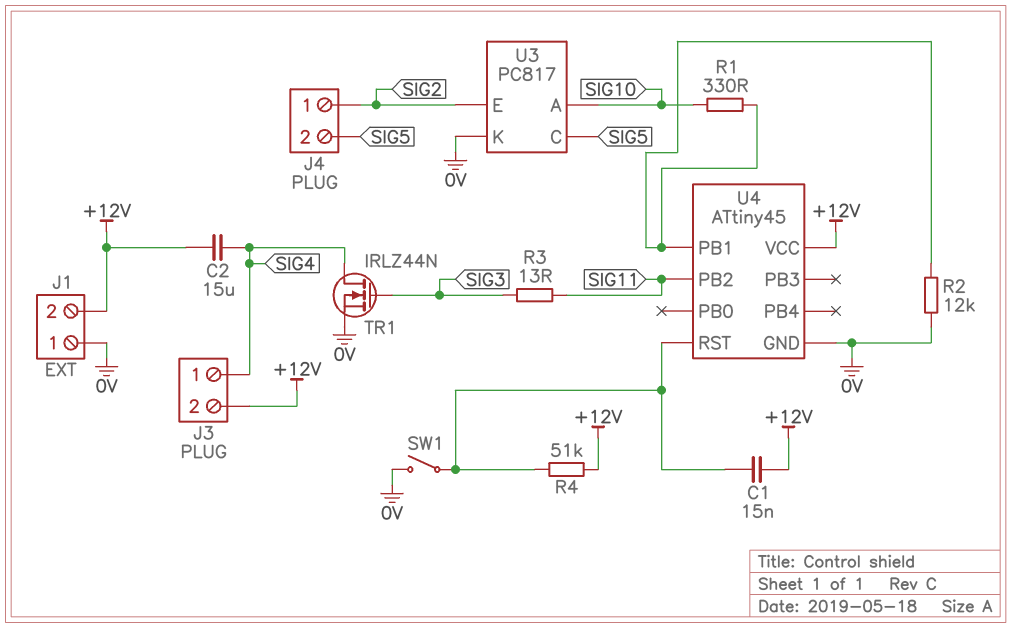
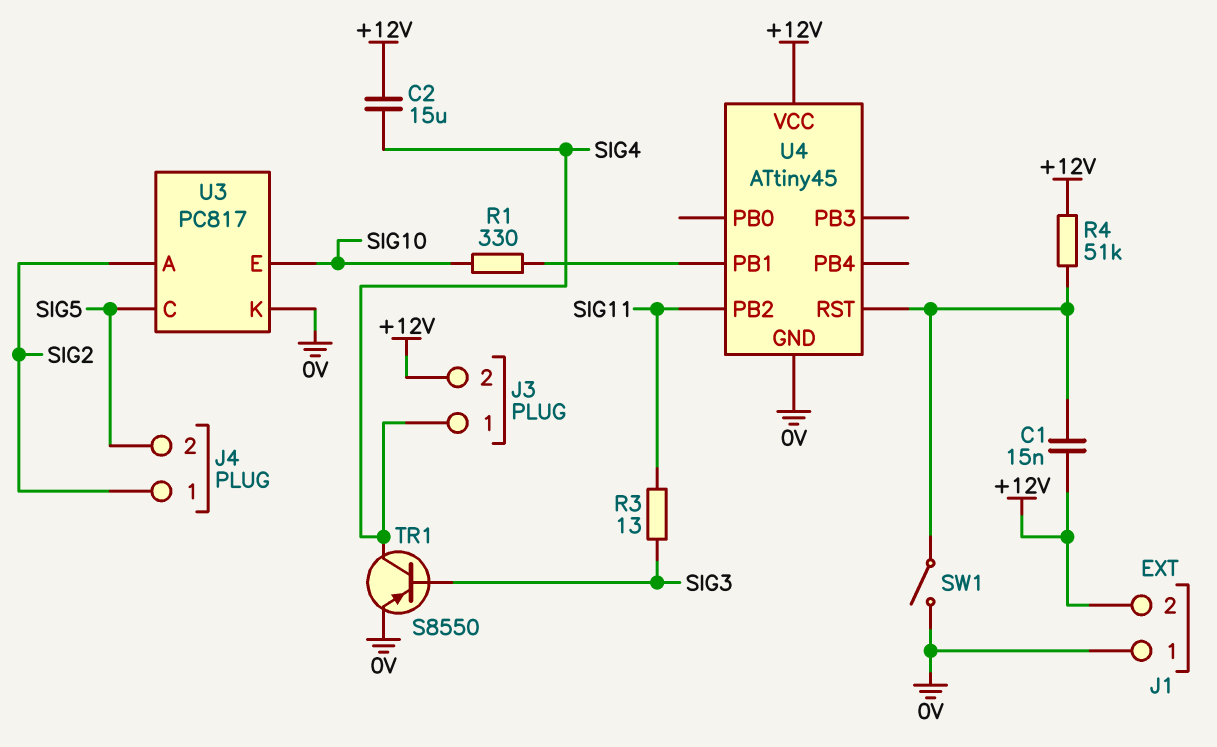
R2: 12k (0V, U4/PB1) -> none
TR1: NMOS IRLZ44N (G SIG3, D SIG4, S 0V) -> PNP S8550 (B SIG3, C SIG4, E 0V)
U3 pin A: SIG10 -> SIG2
U3 pin E: SIG2 -> SIG10

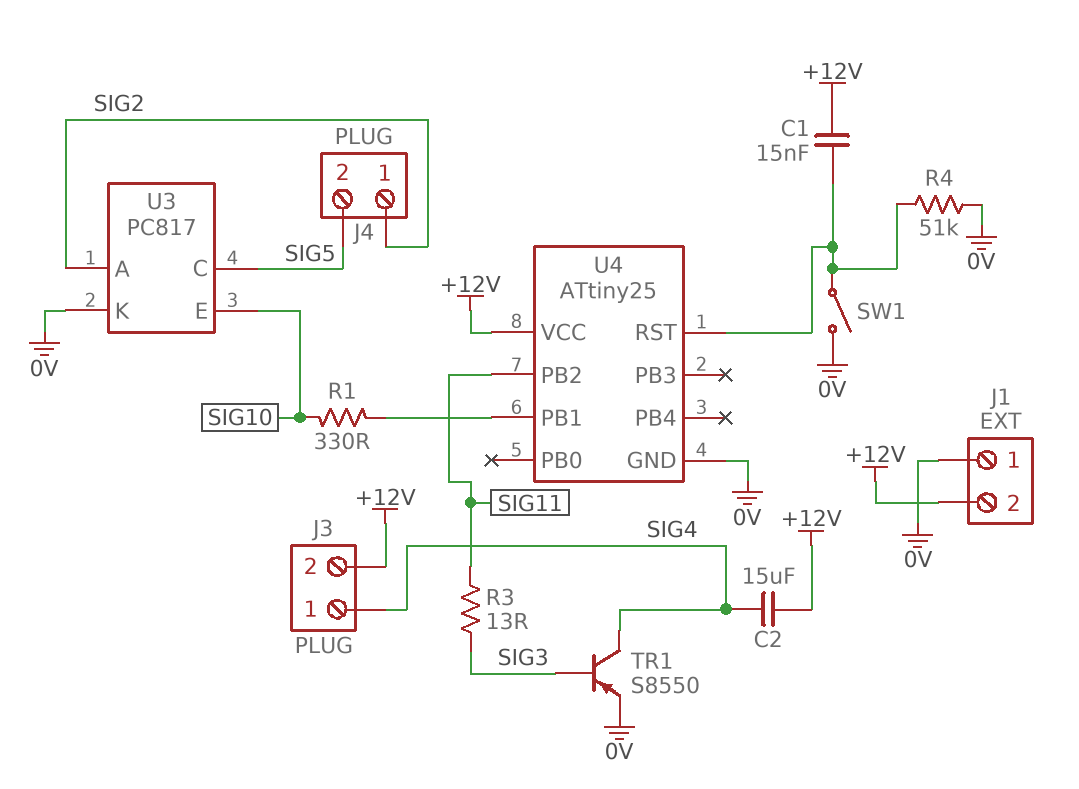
R4: 51k (+12V, U4/RST) -> 51k (0V, U4/RST)
U4: ATtiny45 -> ATtiny25

